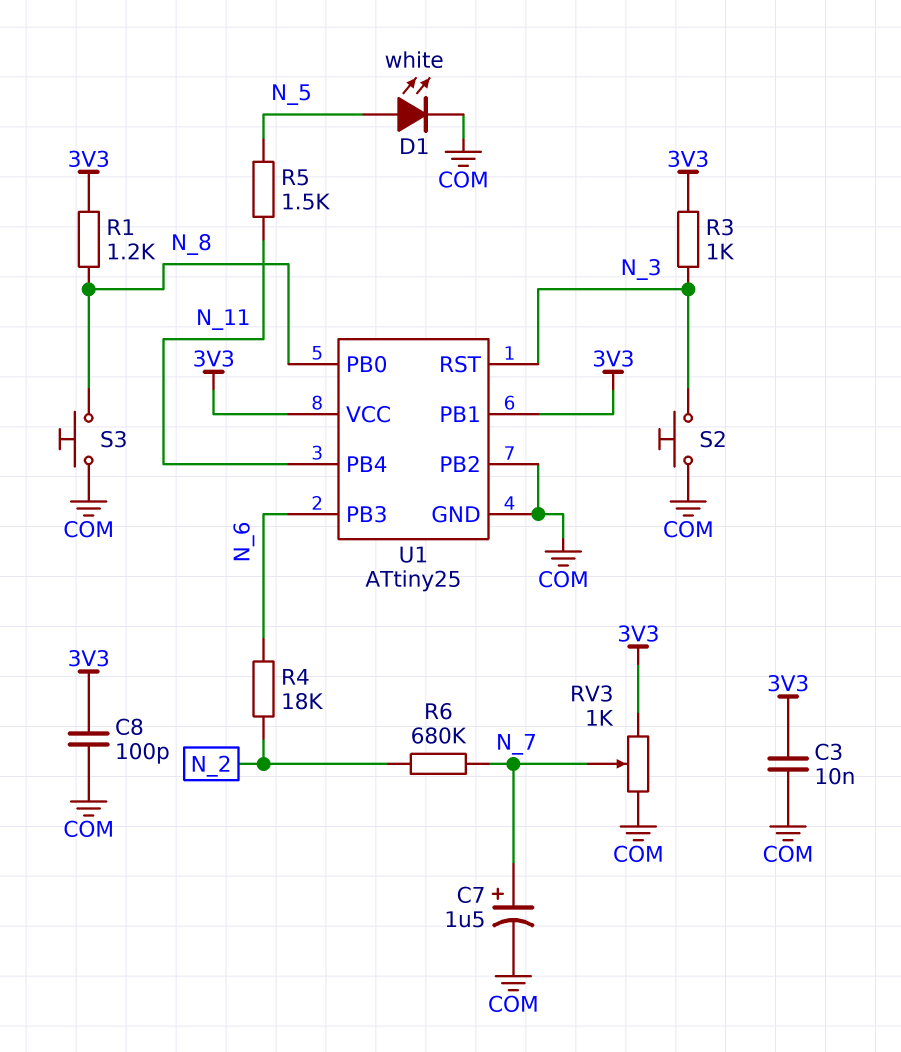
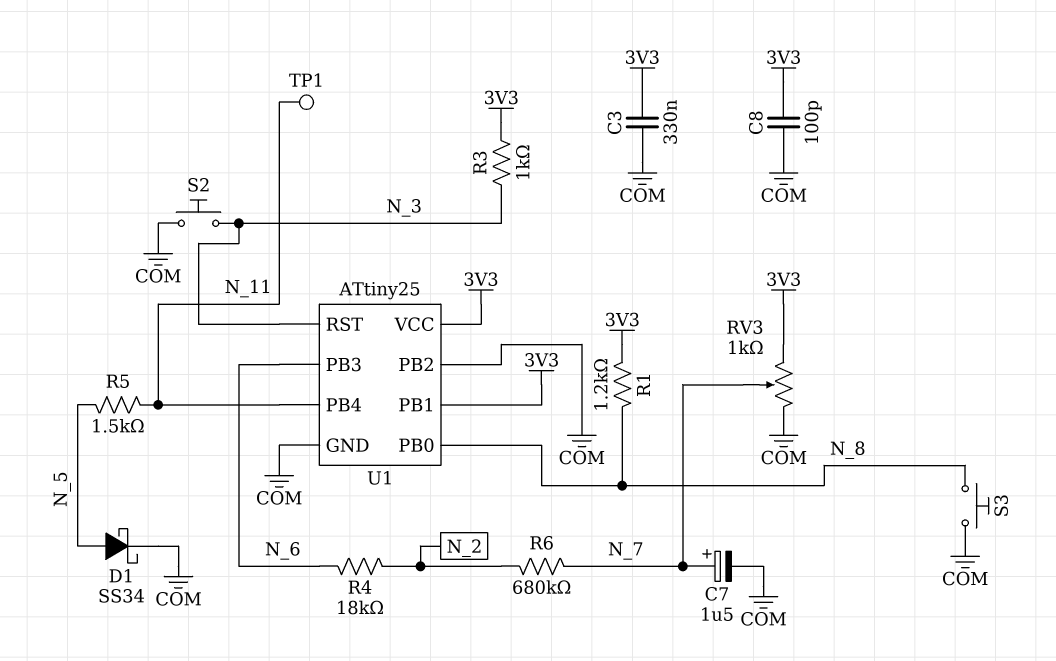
C3: 10nF (3V3, COM) -> 330nF (3V3, COM)
D1: LED white (A N_5, K COM) -> schottky SS34 (A N_5, K COM)
TP1: none -> test point (N_11)

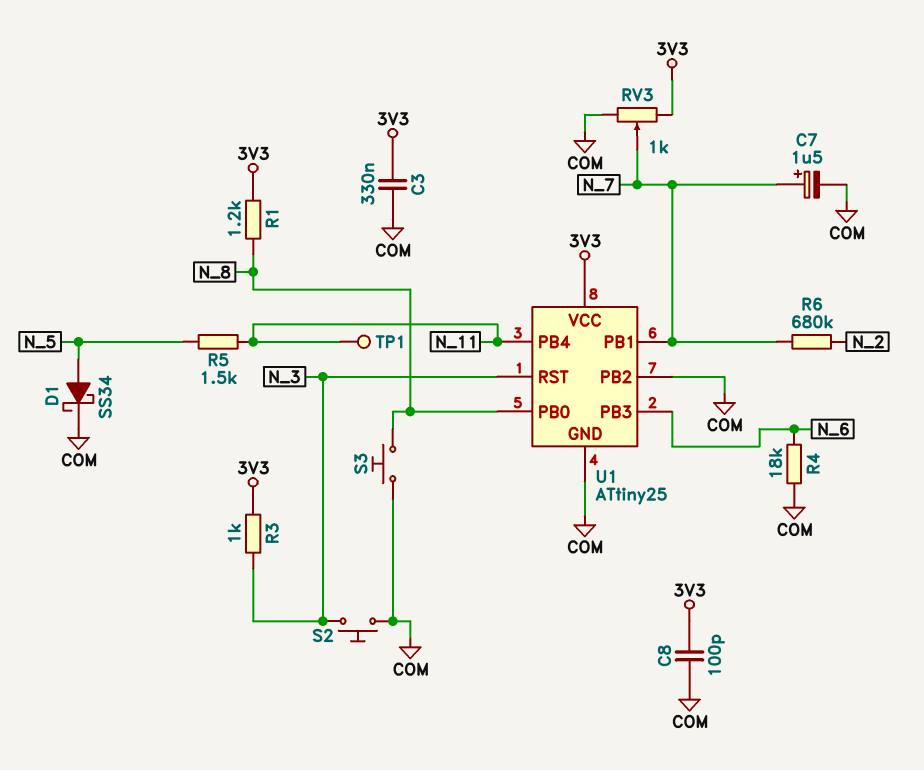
R4: 18k (N_2, N_6) -> 18k (COM, N_6)
U1 pin PB1: 3V3 -> N_7

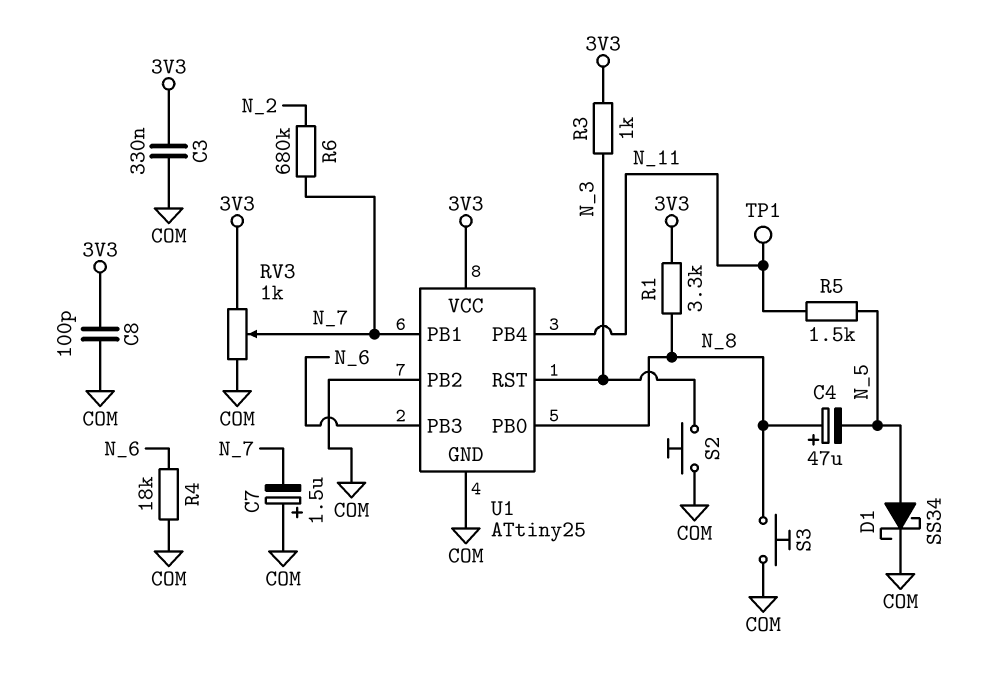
C4: none -> 47uF (plus N_8, minus N_5)
C7: 1.5uF (plus N_7, minus COM) -> 1.5uF (plus COM, minus N_7)
R1: 1.2k (3V3, N_8) -> 3.3k (3V3, N_8)

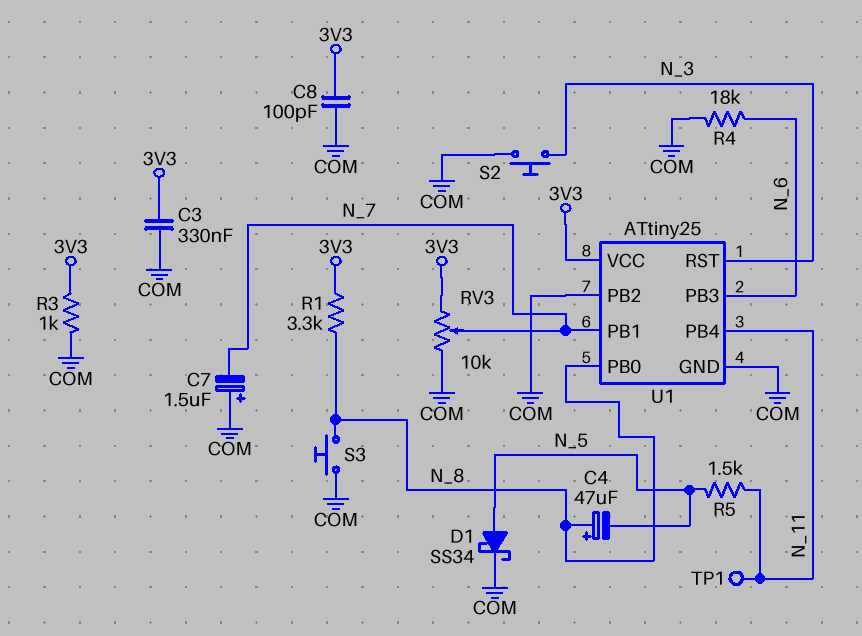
R3: 1k (3V3, N_3) -> 1k (3V3, COM)
R6: 680k (N_2, N_7) -> none
RV3: 1k (3V3, COM, wiper N_7) -> 10k (3V3, COM, wiper N_7)

